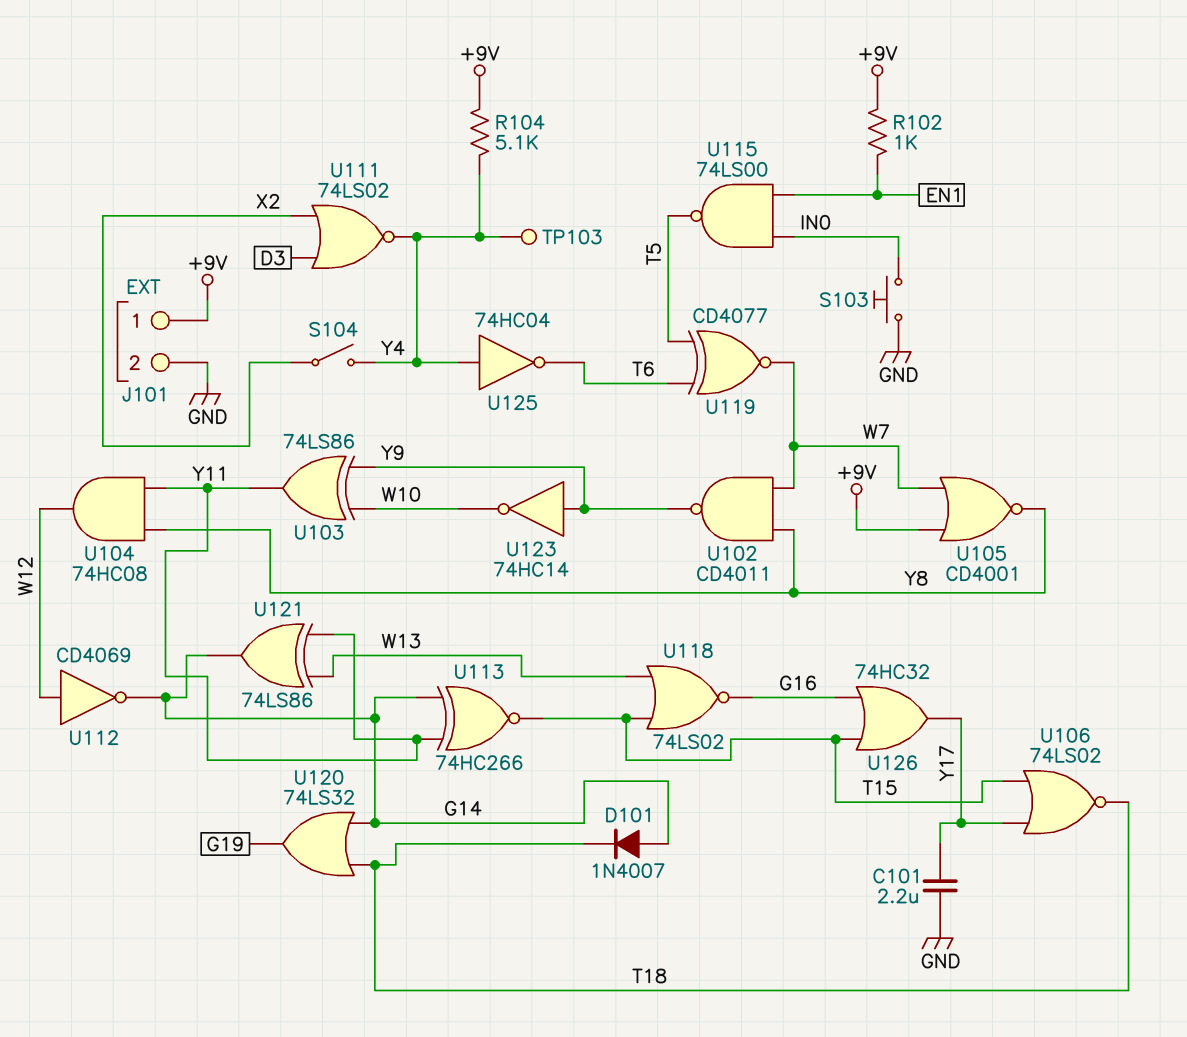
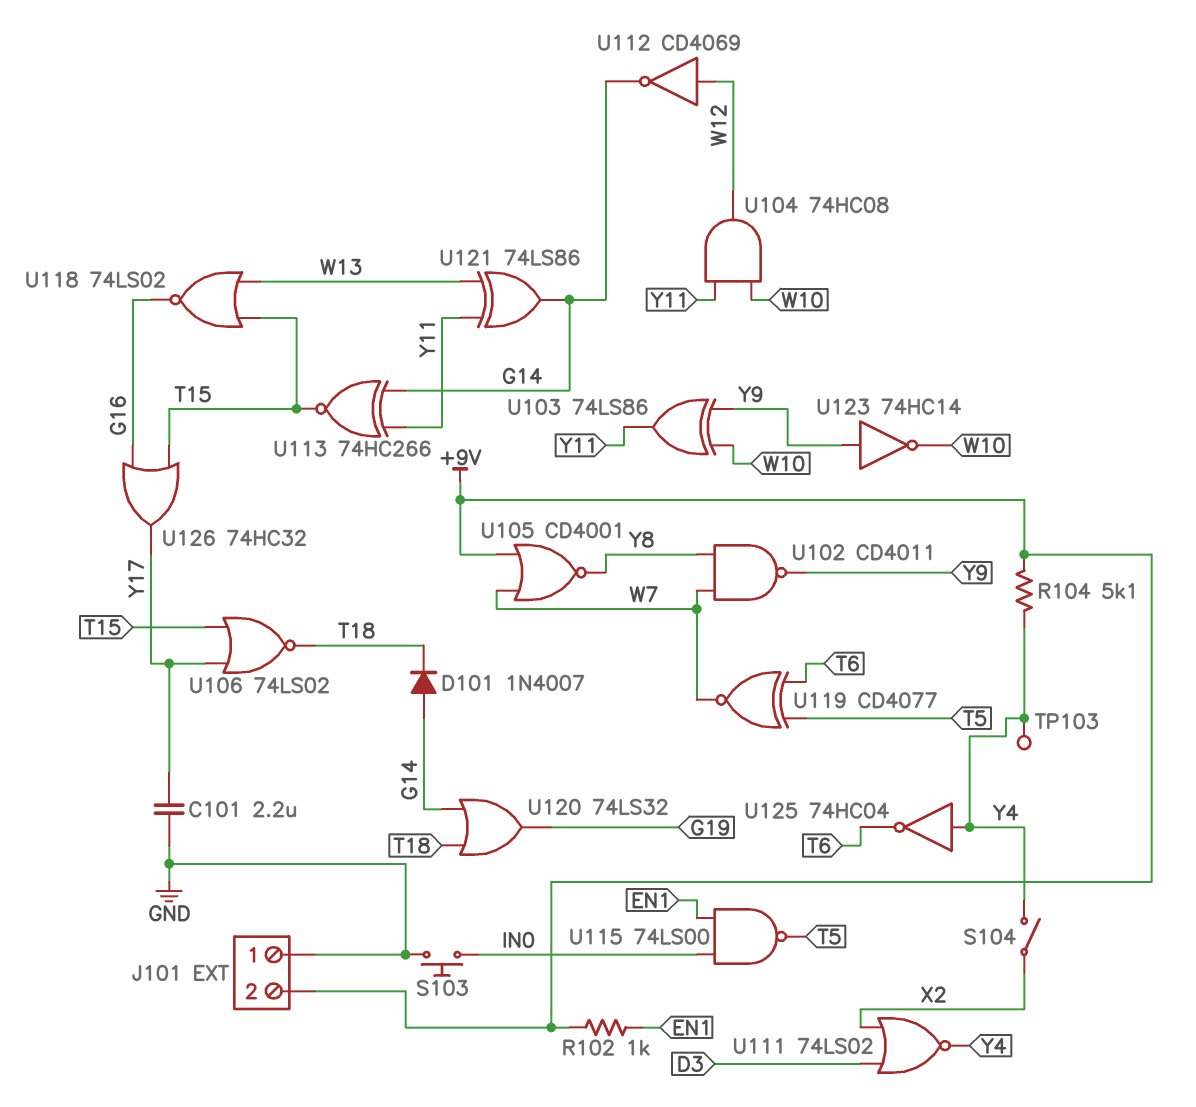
J101 pin 1: +9V -> GND
J101 pin 2: GND -> +9V
U104: AND 74HC08 (in Y8, in Y11, out W12) -> AND 74HC08 (in W10, in Y11, out W12)

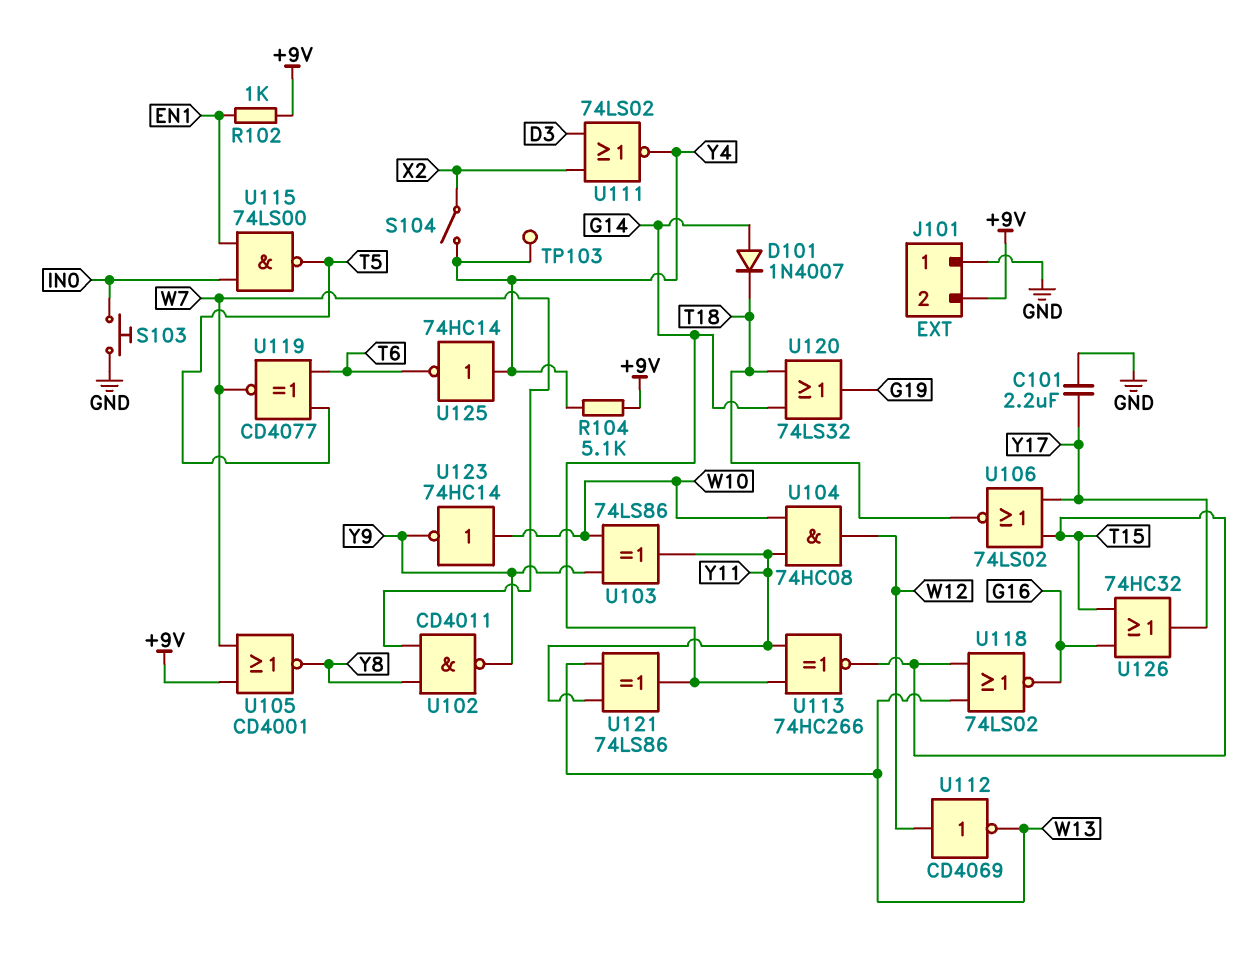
U112: NOT CD4069 (in W12, out G14) -> NOT CD4069 (in W12, out W13)
U123: NOT 74HC14 (in Y9, out W10) -> NOT 74HC14 (in W10, out Y9)
U125: NOT 74HC04 (in Y4, out T6) -> NOT 74HC14 (in Y4, out T6)

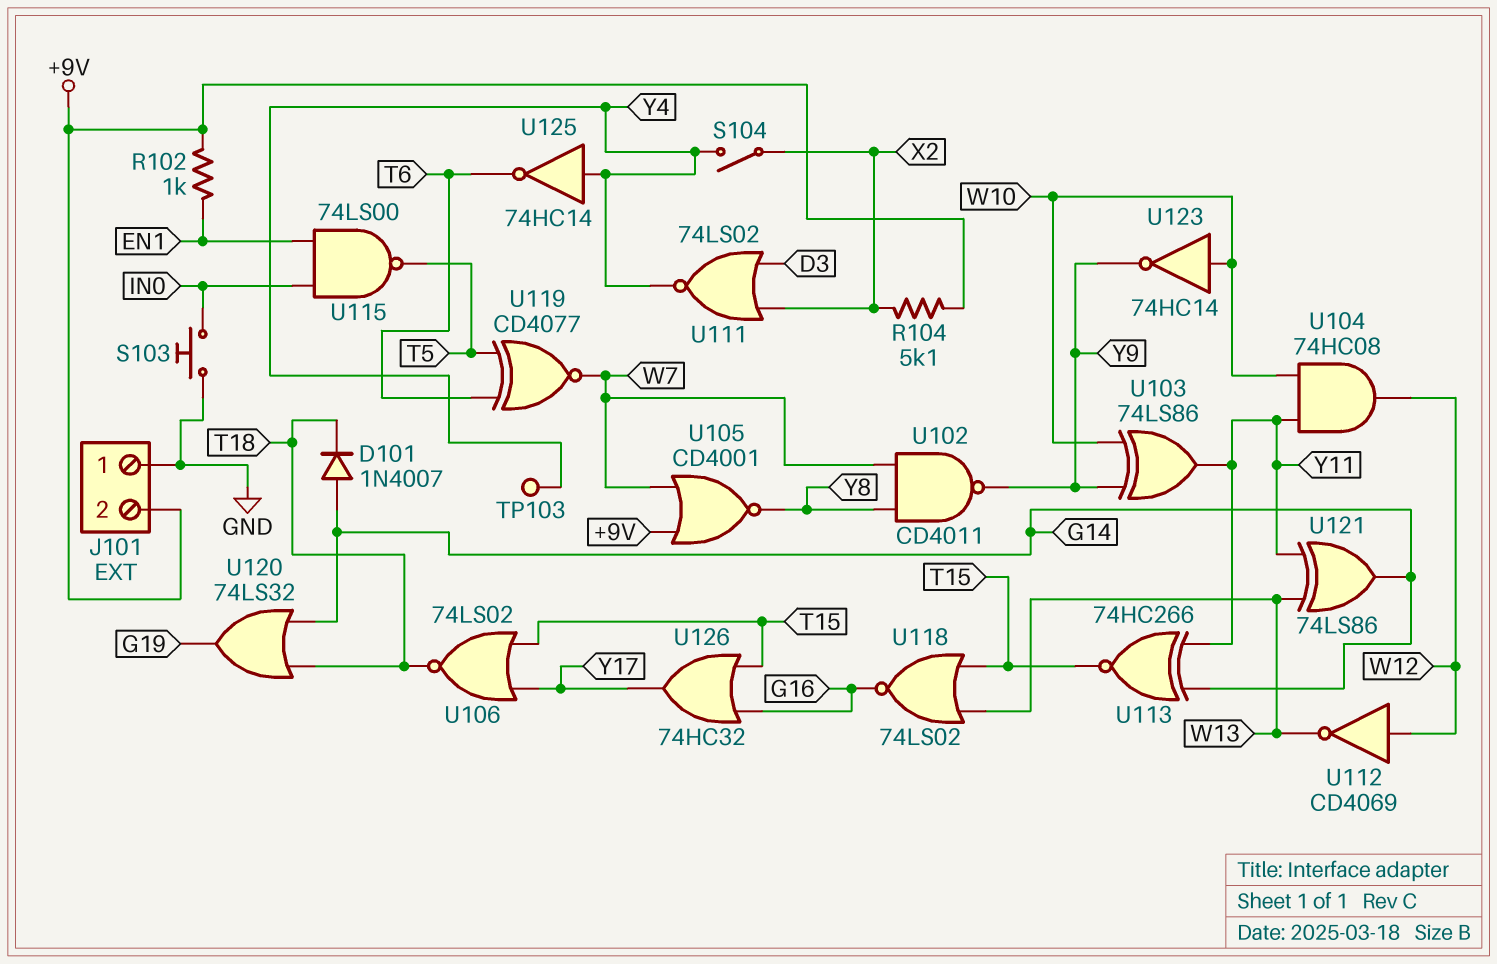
C101: 2.2uF (GND, Y17) -> none
R104: 5.1k (+9V, Y4) -> 5.1k (+9V, X2)

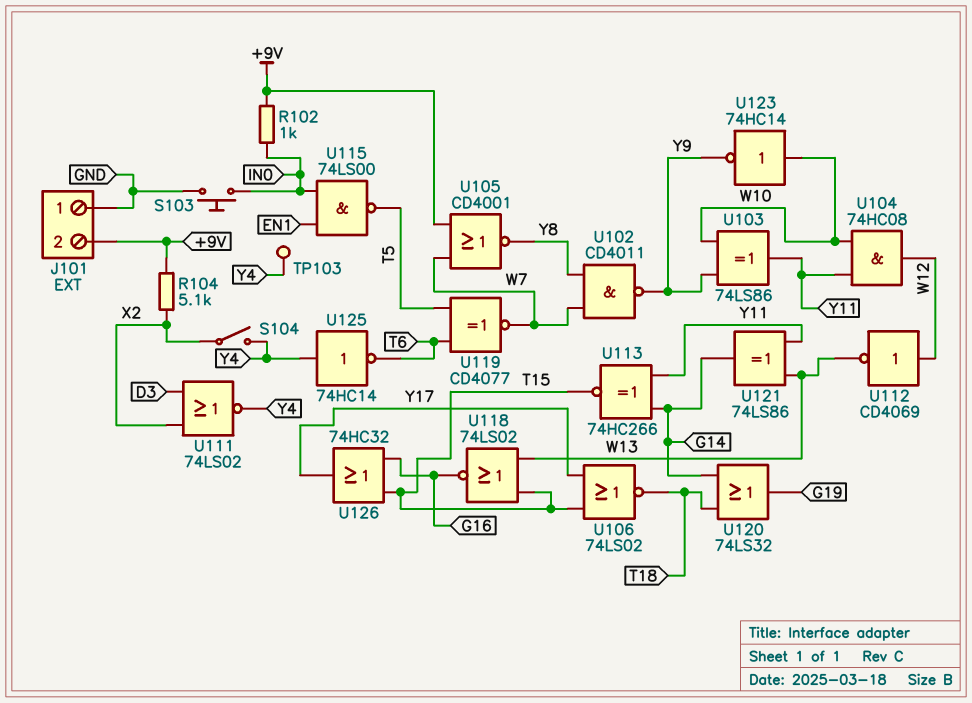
D101: diode 1N4007 (A G14, K T18) -> none
R102: 1k (+9V, EN1) -> 1k (+9V, IN0)

